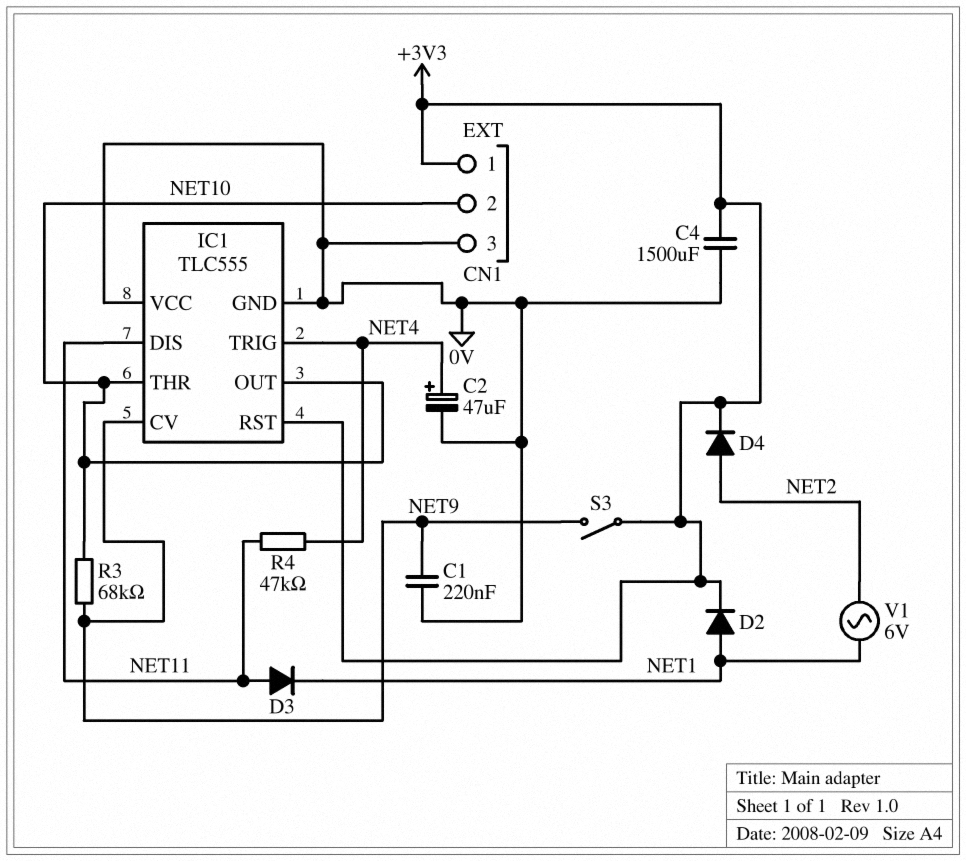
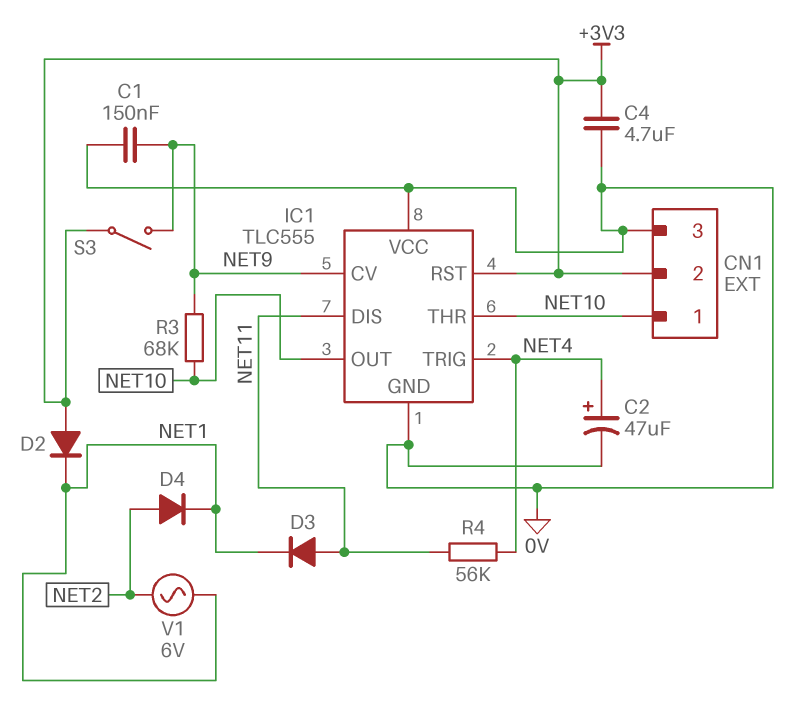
C1: 220nF (0V, NET9) -> 150nF (0V, NET9)
C4: 1500uF (+3V3, 0V) -> 4.7uF (+3V3, 0V)
CN1 pin 1: +3V3 -> NET10
CN1 pin 2: NET10 -> +3V3
D2: diode (A NET1, K +3V3) -> diode (A +3V3, K NET1)
D4: diode (A NET2, K +3V3) -> diode (A NET2, K NET1)
R4: 47k (NET4, NET11) -> 56k (NET4, NET11)

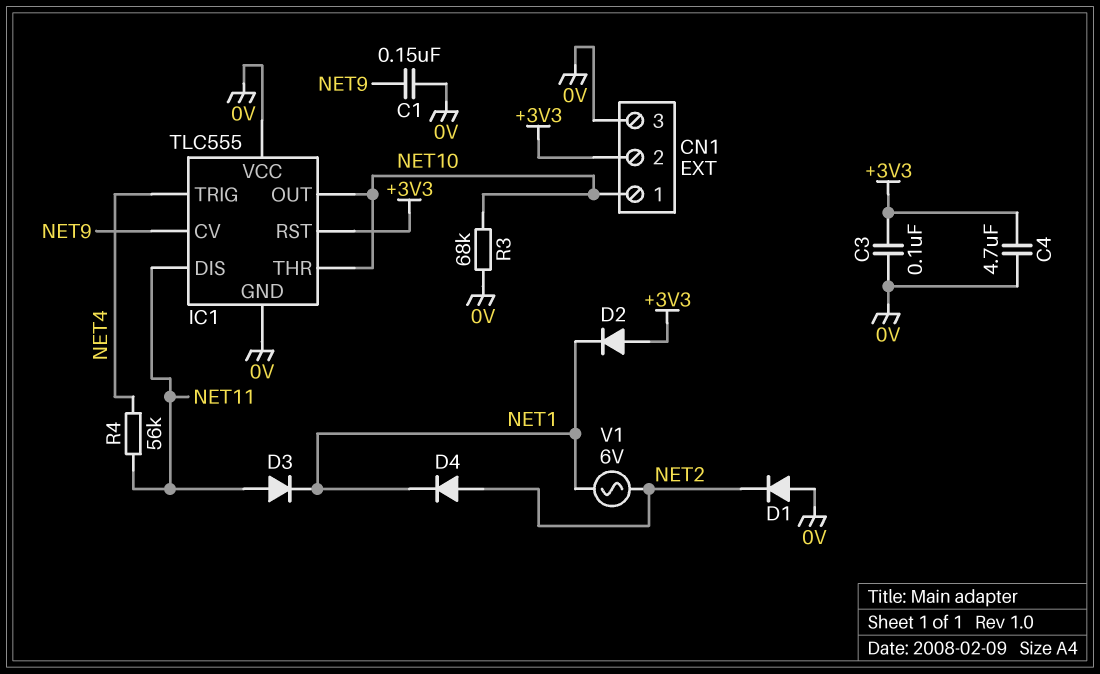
C2: 47uF (plus NET4, minus 0V) -> none
C3: none -> 100nF (+3V3, 0V)
D1: none -> diode (A 0V, K NET2)
R3: 68k (NET9, NET10) -> 68k (0V, NET10)
S3: switch (+3V3, NET9) -> none

